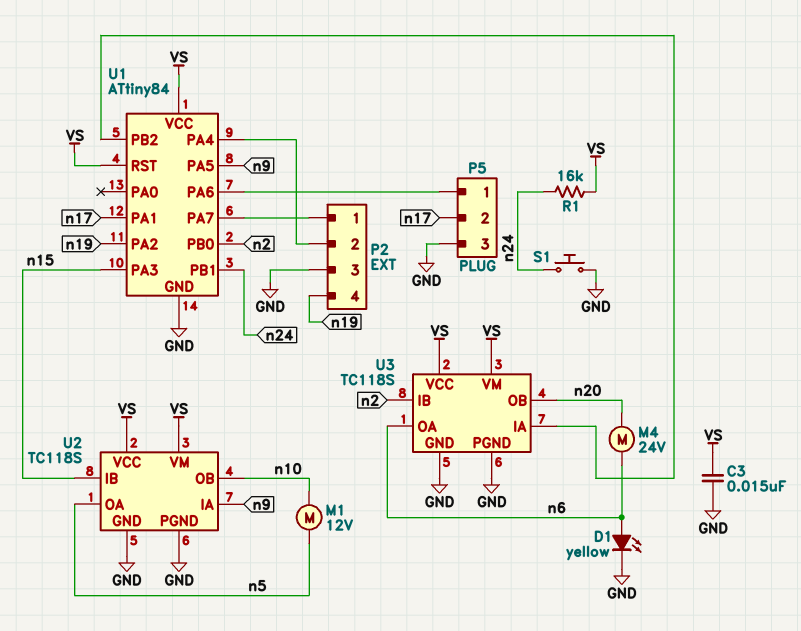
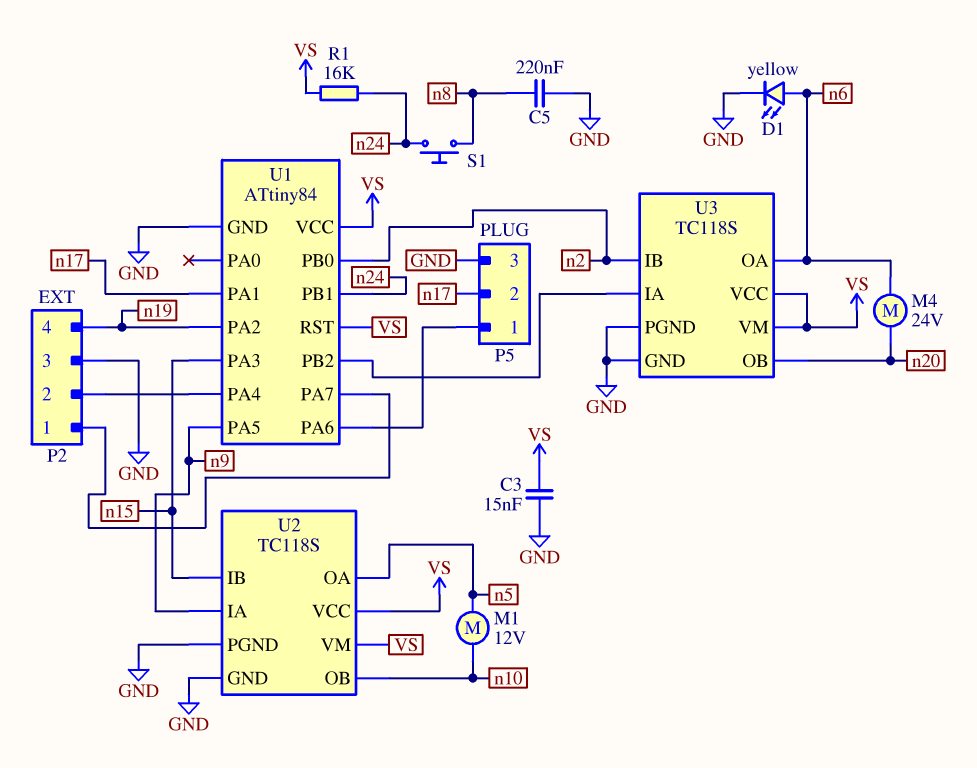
C5: none -> 220nF (GND, n8)
S1: button (GND, n24) -> button (n8, n24)

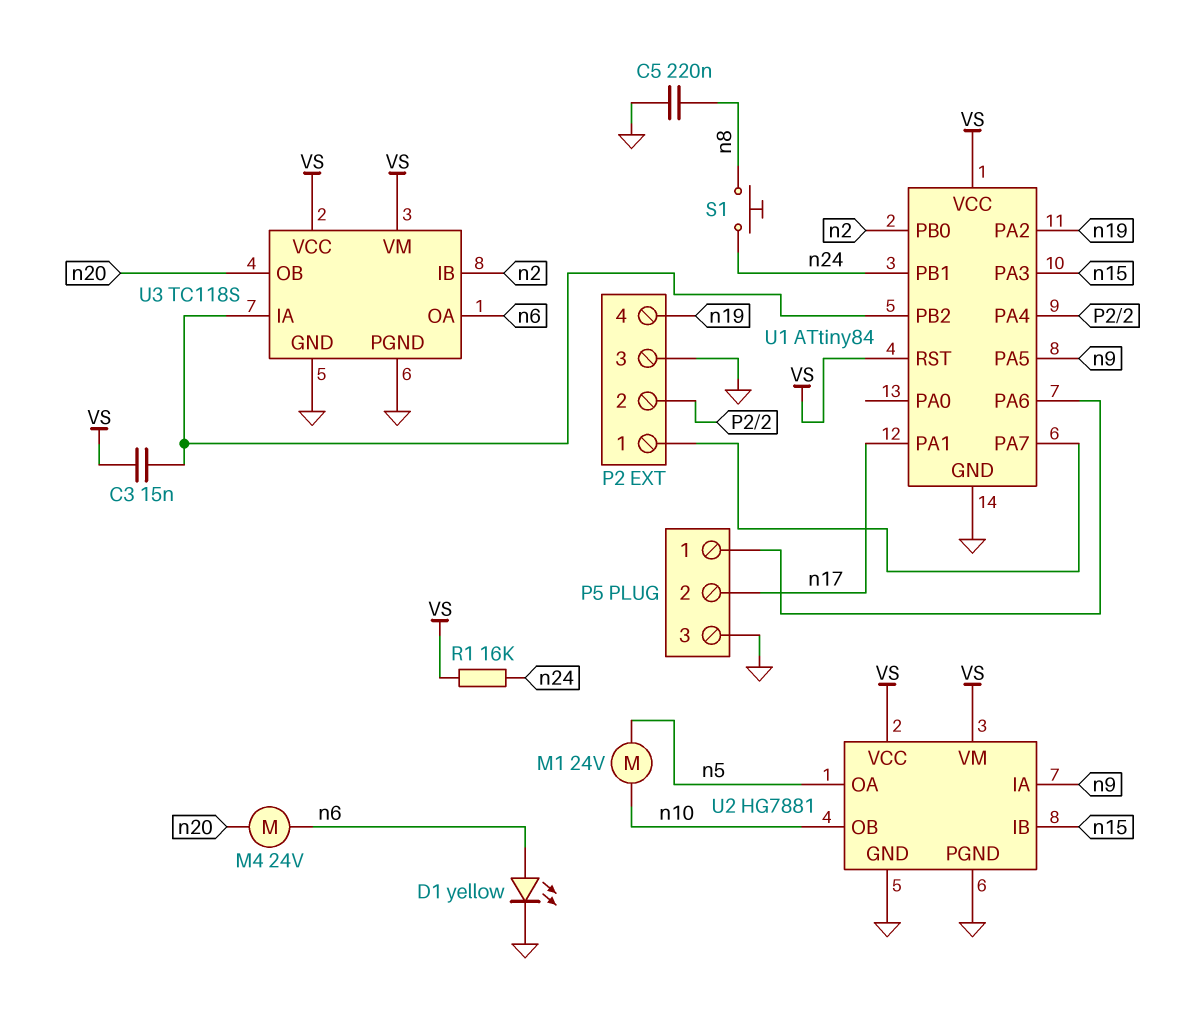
C3: 15nF (GND, VS) -> 15nF (U1/PB2, VS)
M1: motor 12V (n5, n10) -> motor 24V (n5, n10)
U2: TC118S -> HG7881

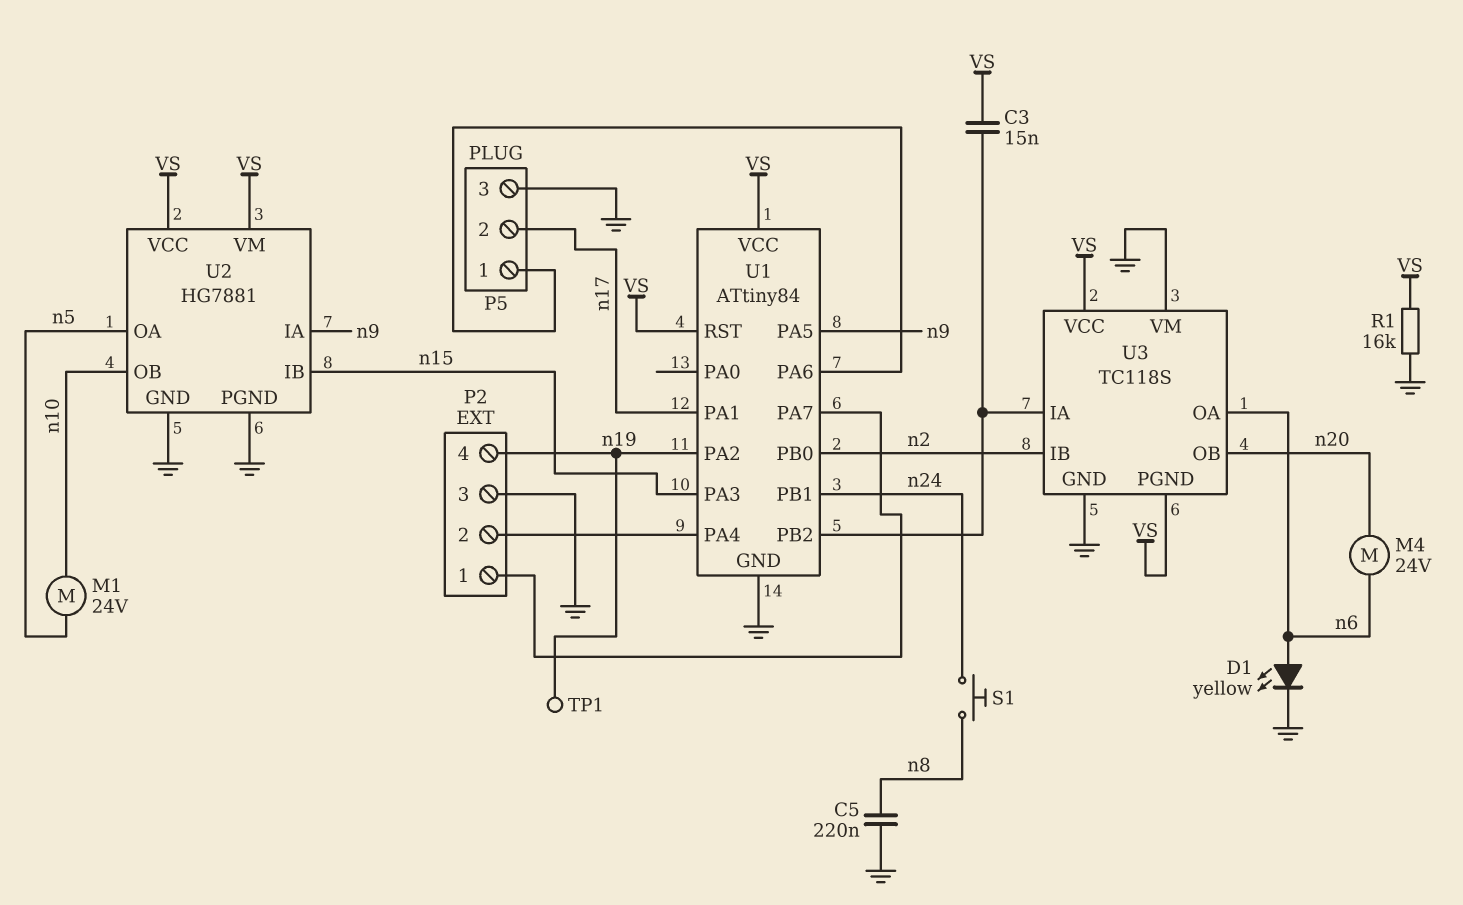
R1: 16k (VS, n24) -> 16k (GND, VS)
TP1: none -> test point (n19)
U3 pin PGND: GND -> VS
U3 pin VM: VS -> GND

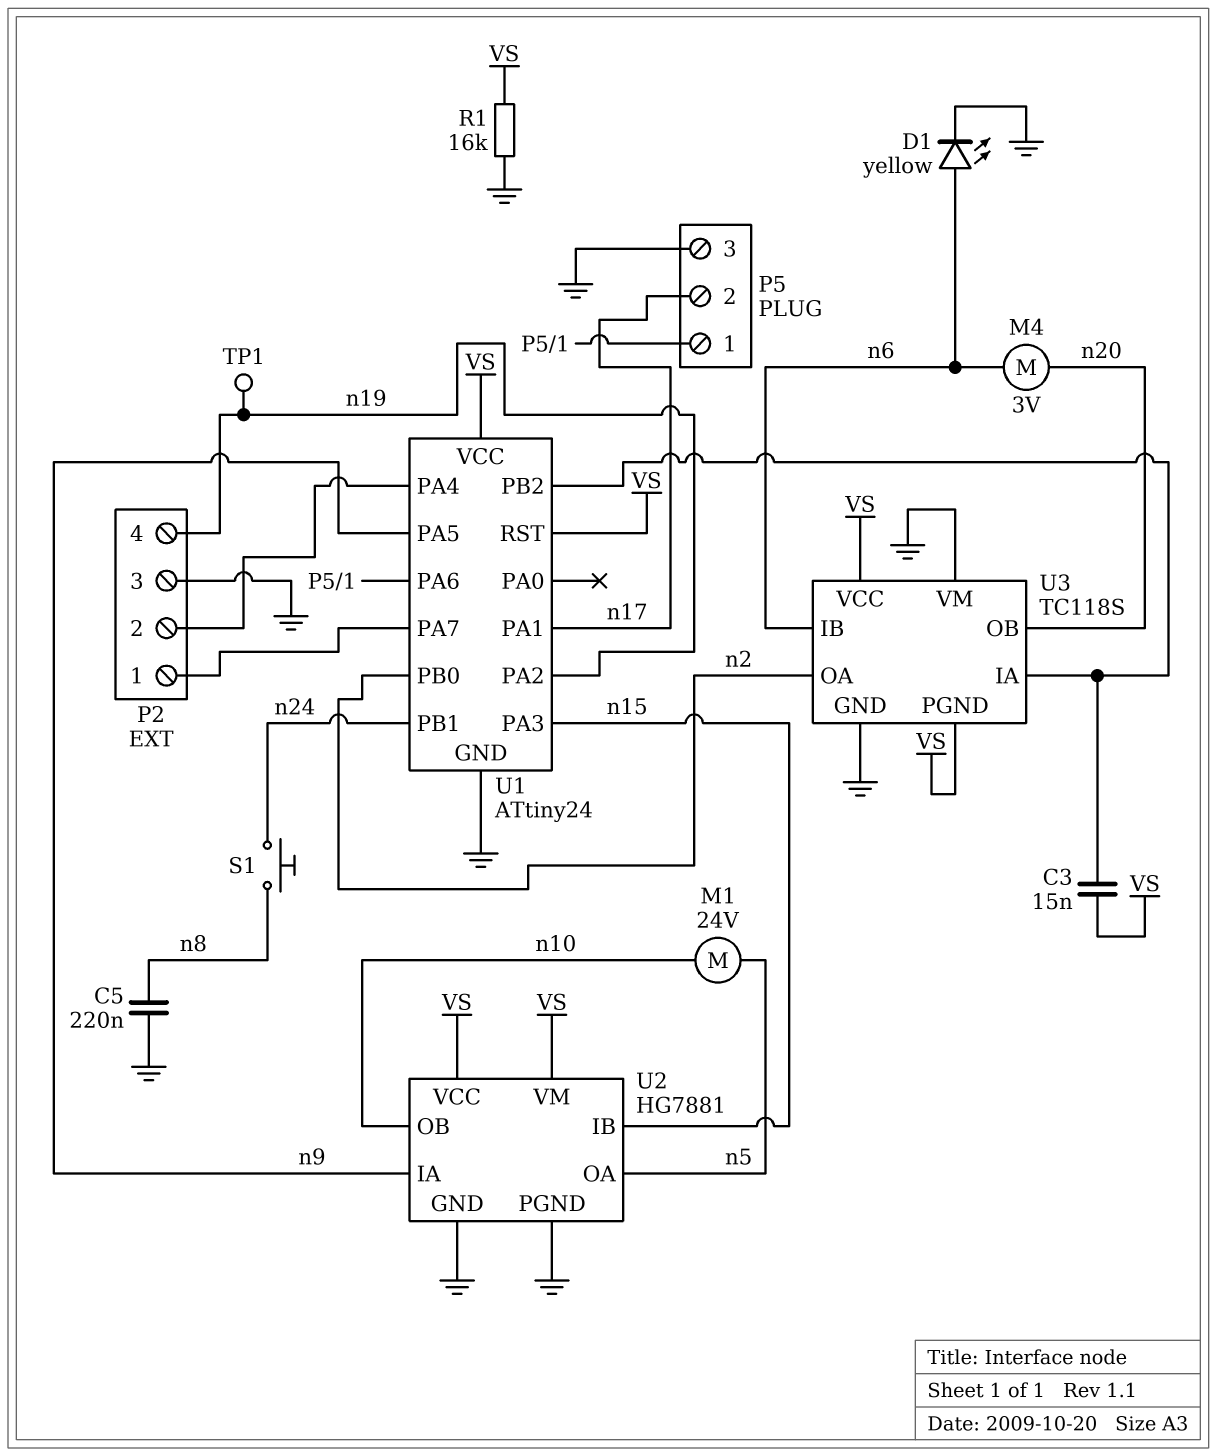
M4: motor 24V (n6, n20) -> motor 3V (n6, n20)
U1: ATtiny84 -> ATtiny24
U3 pin IB: n2 -> n6
U3 pin OA: n6 -> n2

